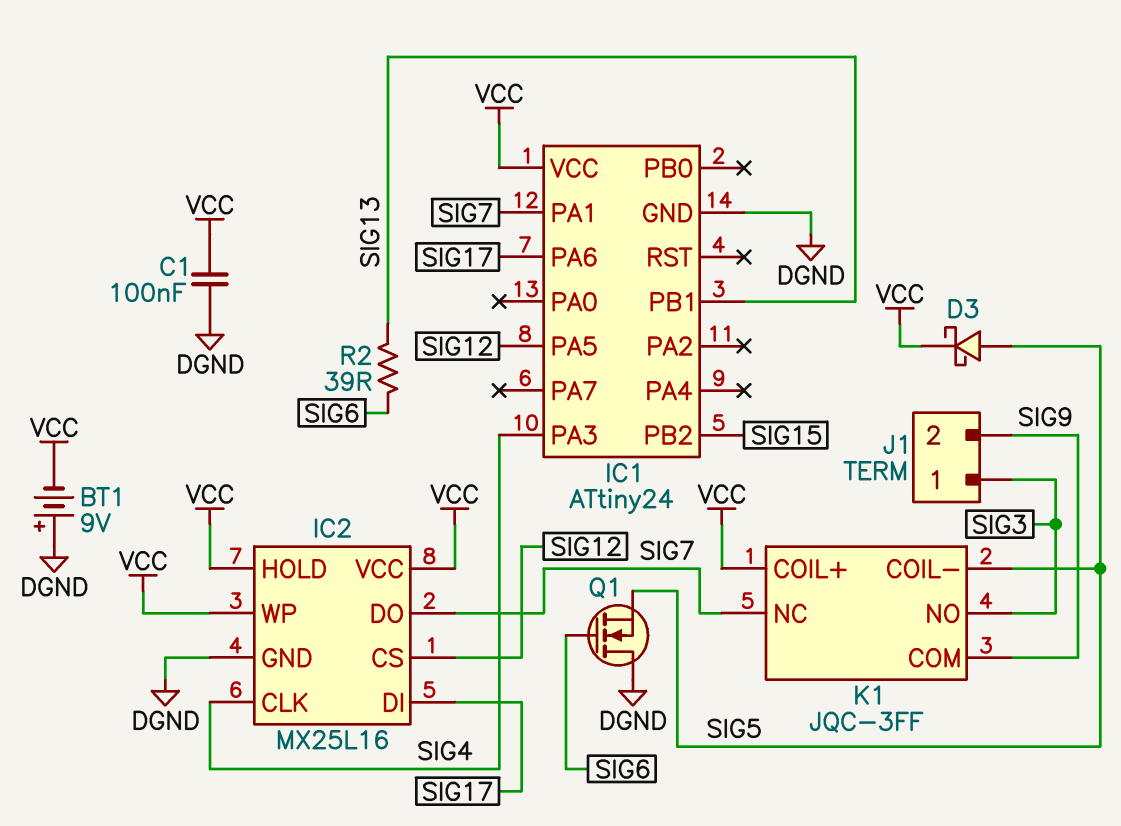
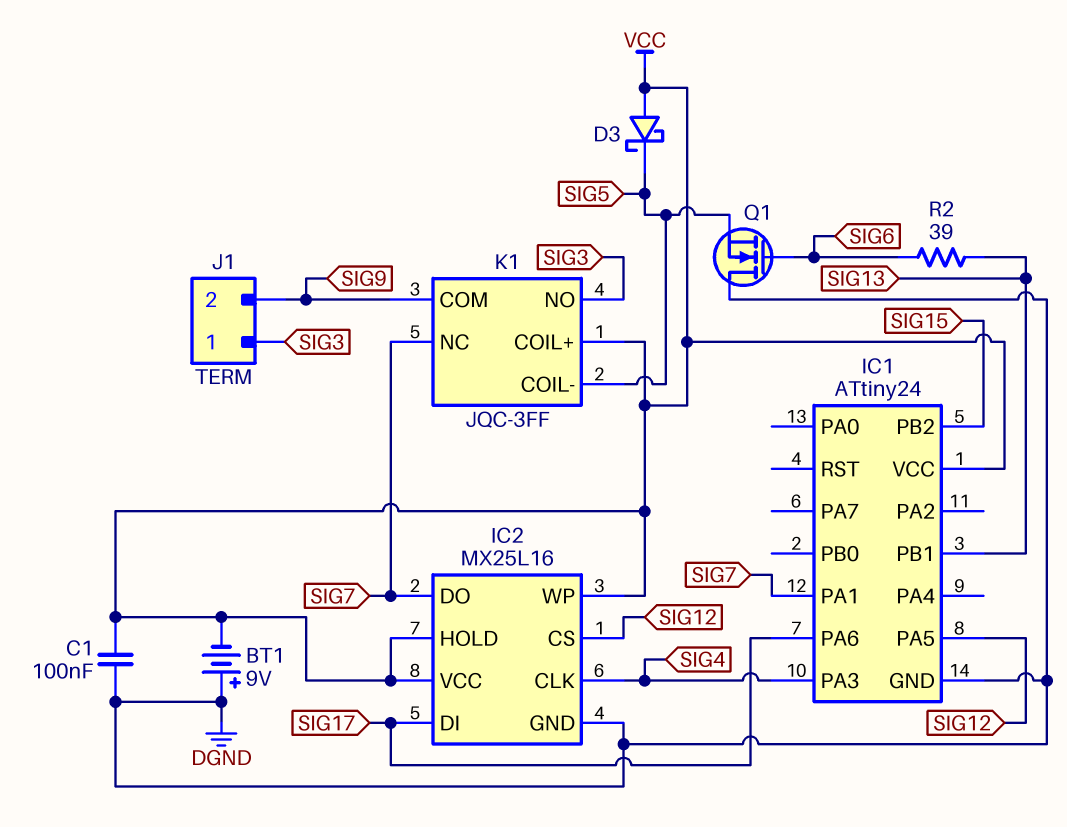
D3: schottky (A SIG5, K VCC) -> schottky (A VCC, K SIG5)

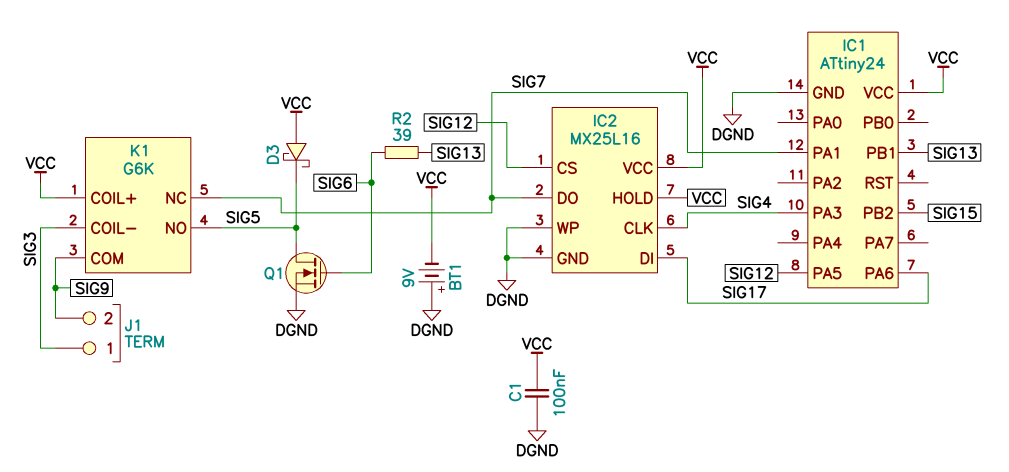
IC2 pin WP: VCC -> DGND
K1: JQC-3FF -> G6K
K1 pin COIL-: SIG5 -> SIG3
K1 pin NO: SIG3 -> SIG5
Q1: NMOS (G SIG6, D DGND, S SIG5) -> NMOS (G SIG6, D SIG5, S DGND)

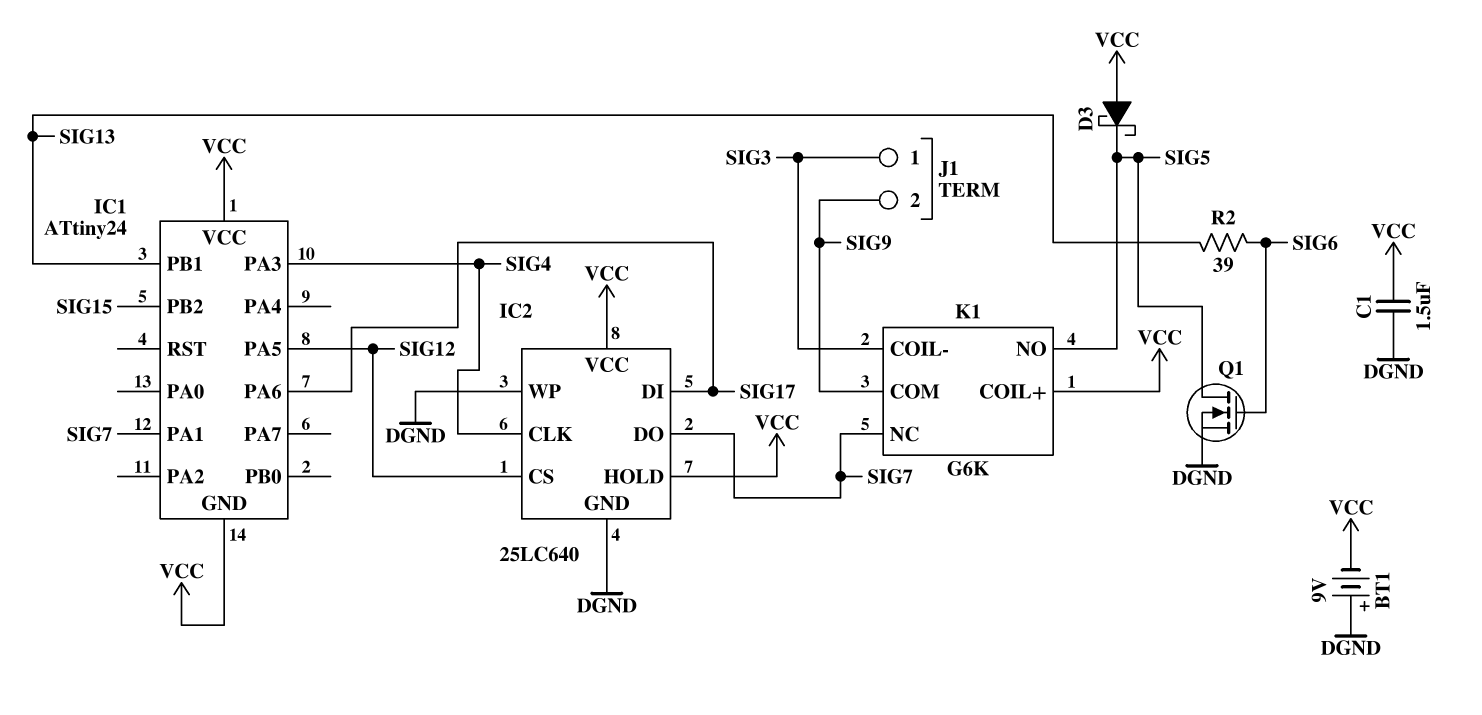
C1: 100nF (DGND, VCC) -> 1.5uF (DGND, VCC)
IC1 pin GND: DGND -> VCC
IC2: MX25L16 -> 25LC640

